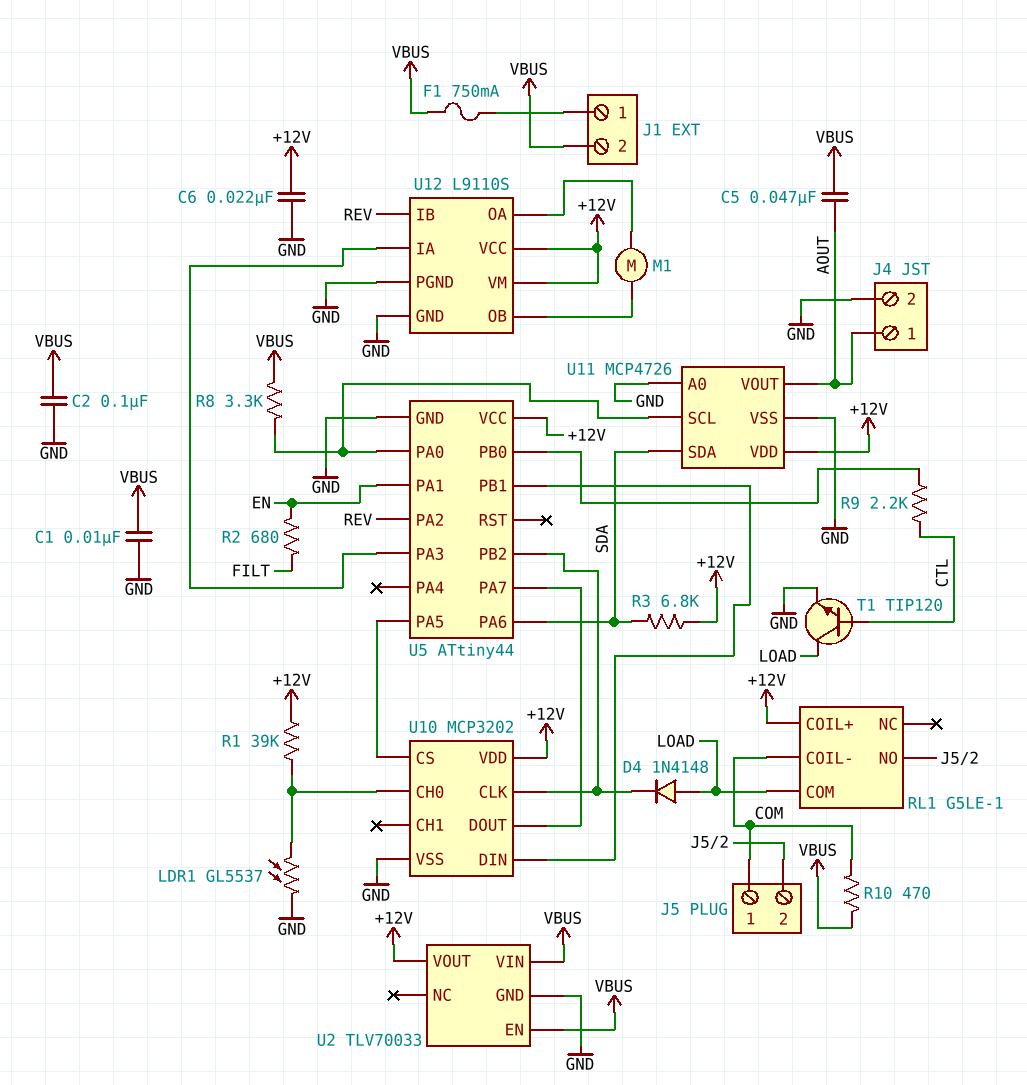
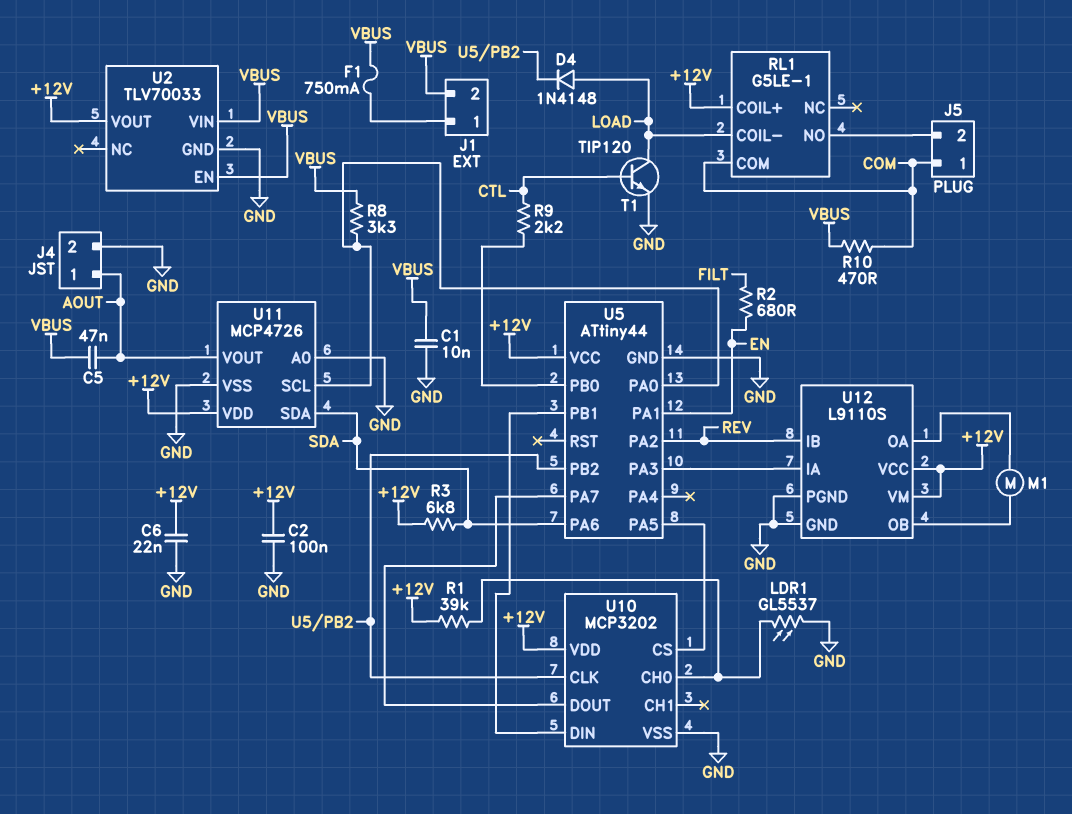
C2: 100nF (GND, VBUS) -> 100nF (+12V, GND)
RL1 pin COIL-: COM -> LOAD
RL1 pin COM: LOAD -> COM

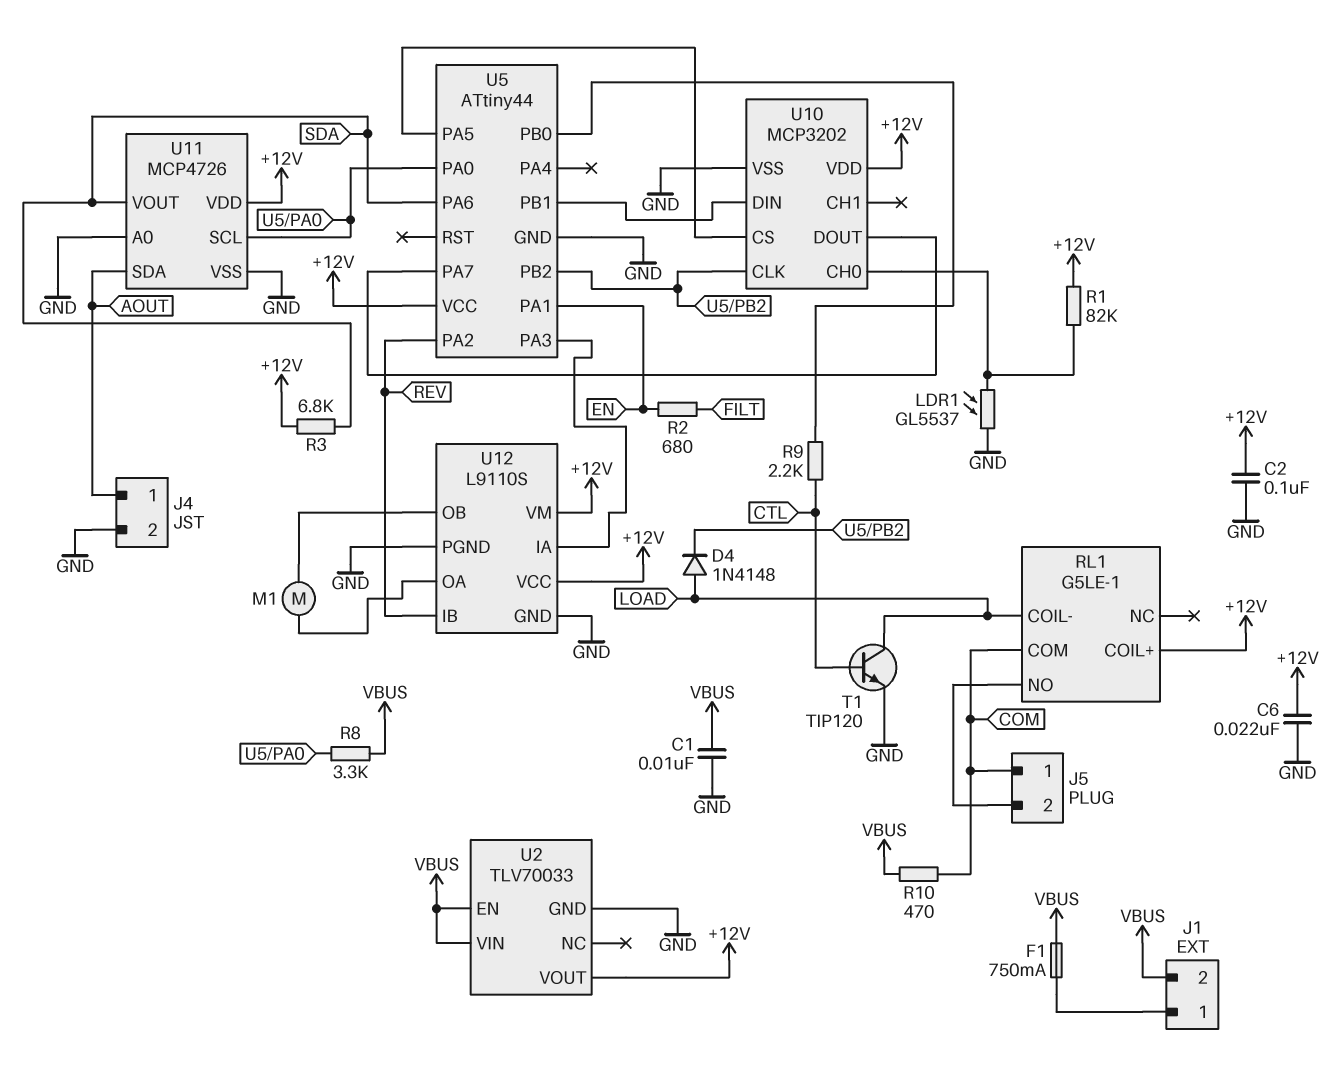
C5: 47nF (AOUT, VBUS) -> none
R1: 39k (+12V, U10/CH0) -> 82k (+12V, U10/CH0)
U11 pin SDA: SDA -> AOUT
U11 pin VOUT: AOUT -> SDA

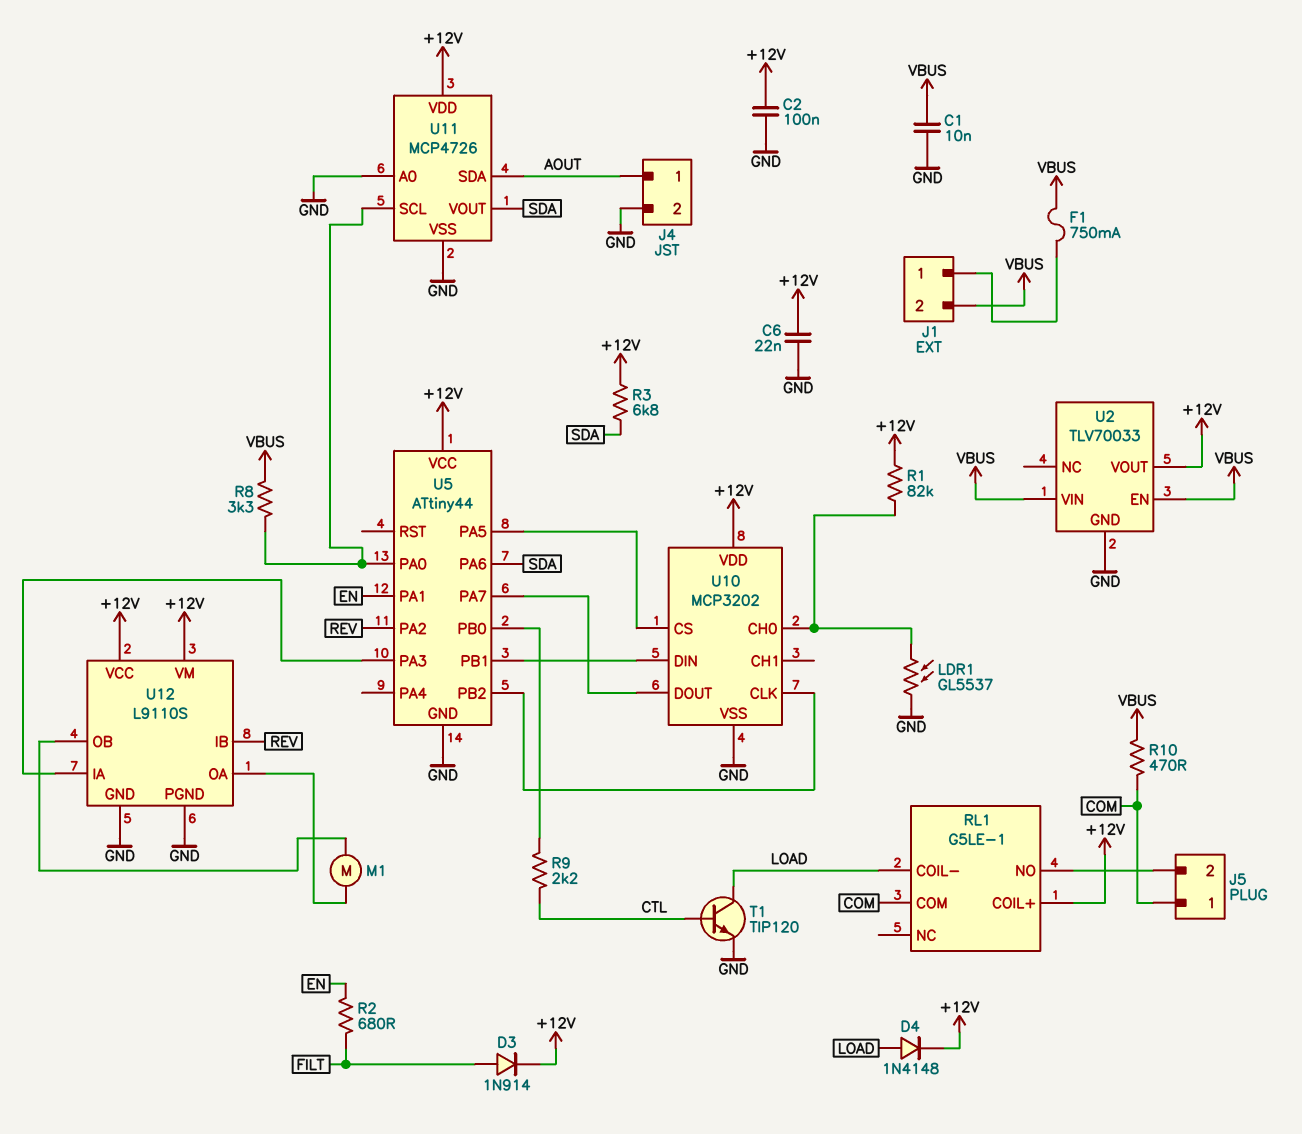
D3: none -> diode 1N914 (A FILT, K +12V)
D4: diode 1N4148 (A LOAD, K U5/PB2) -> diode 1N4148 (A LOAD, K +12V)

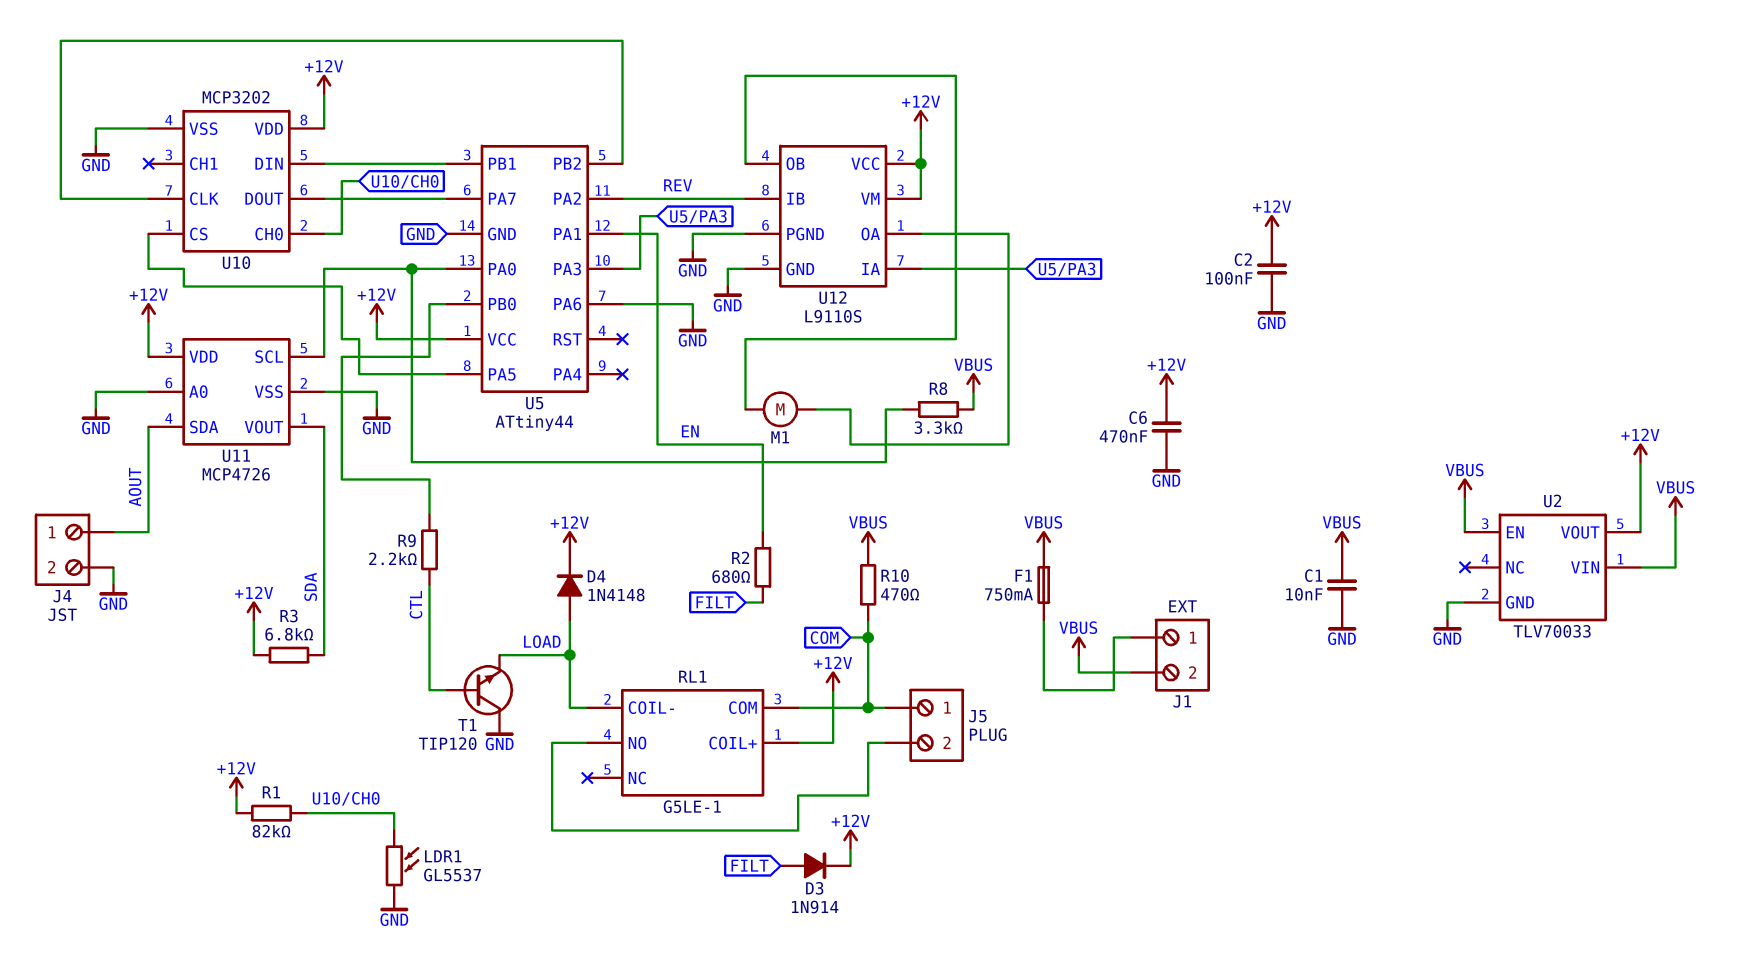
C6: 22nF (+12V, GND) -> 470nF (+12V, GND)
T1: NPN TIP120 (B CTL, C LOAD, E GND) -> NPN TIP120 (B CTL, C GND, E LOAD)
U5 pin PA6: SDA -> GND

